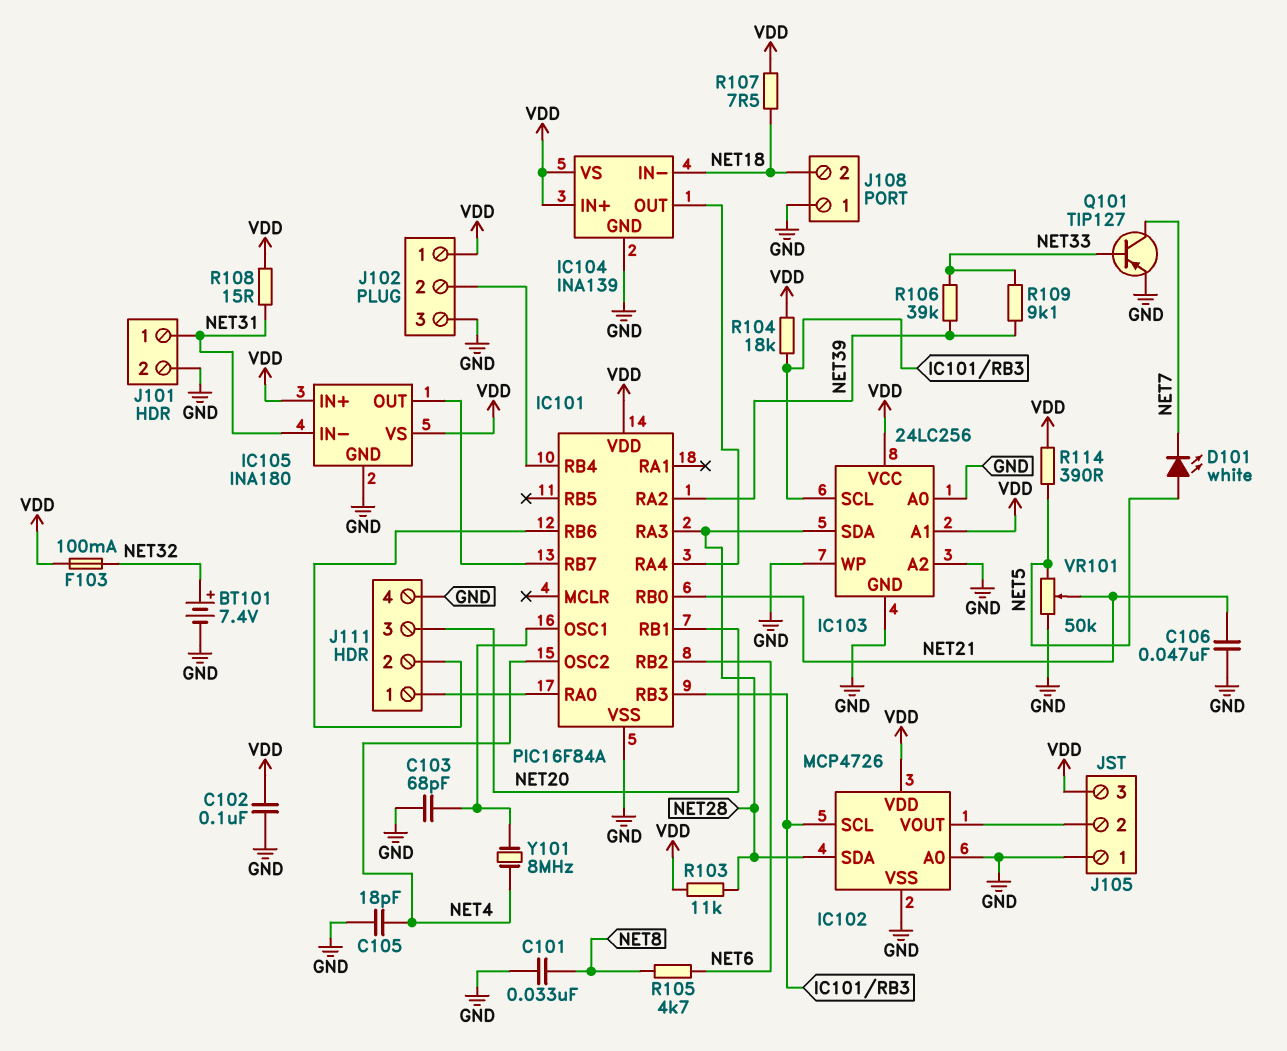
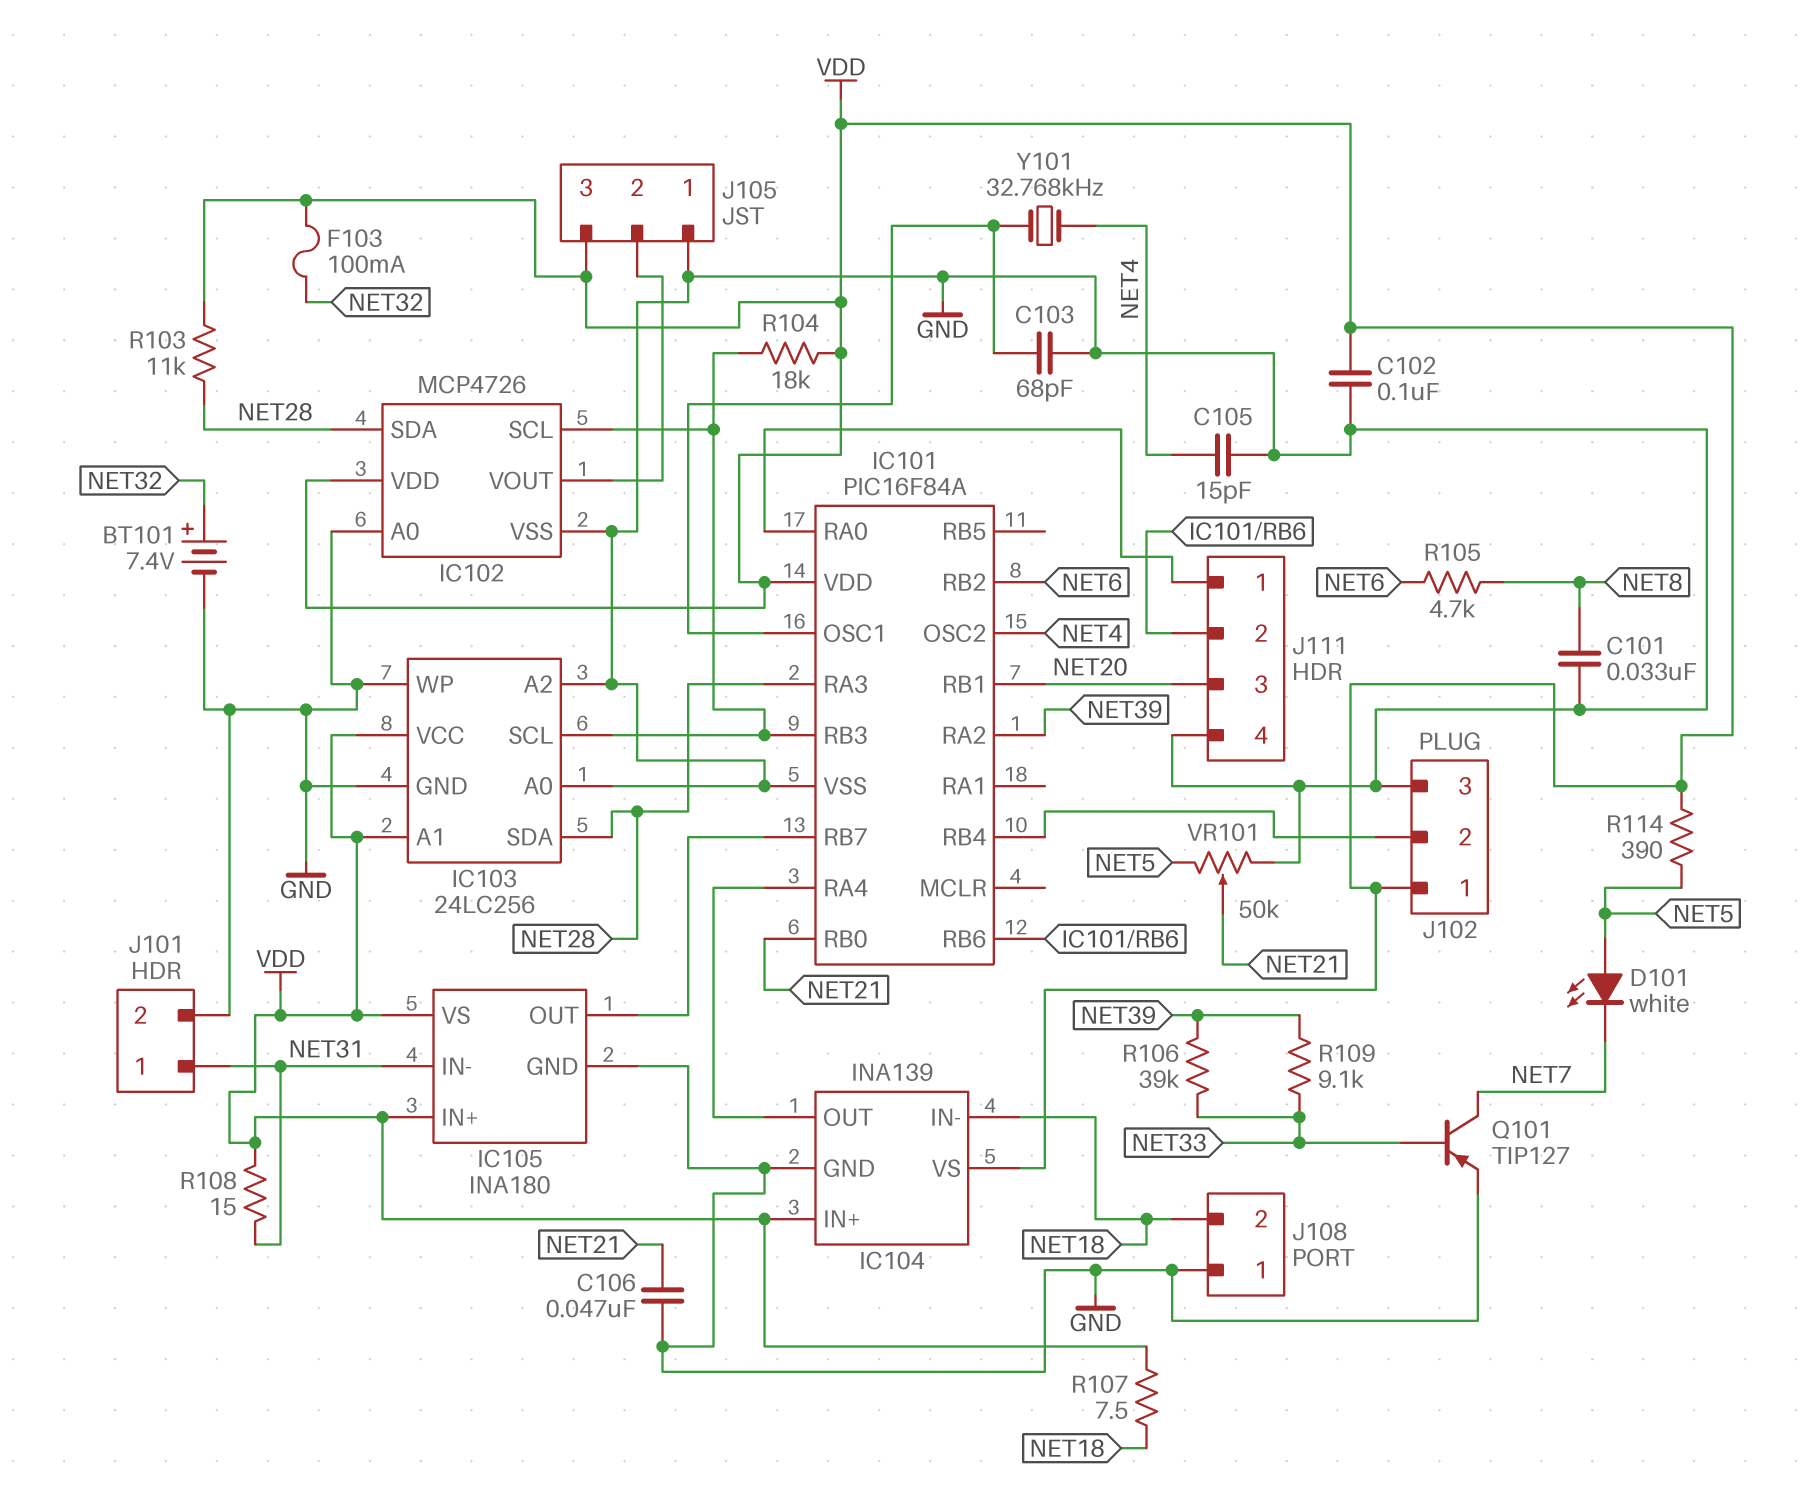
C105: 18pF (GND, NET4) -> 15pF (GND, NET4)
Y101: 8MHz (IC101/OSC1, NET4) -> 32.768kHz (IC101/OSC1, NET4)

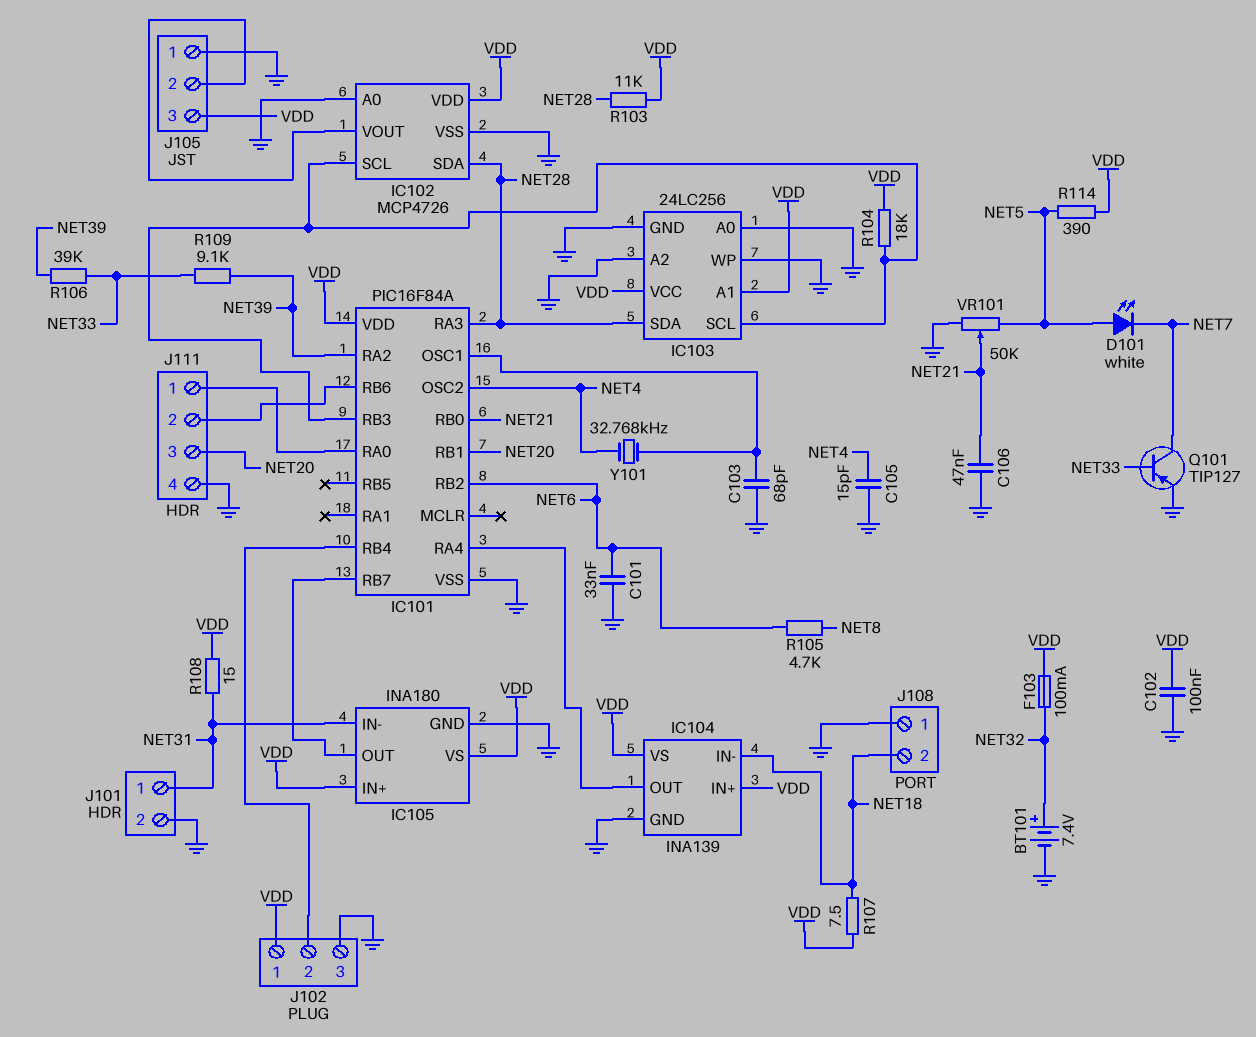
C101: 33nF (GND, NET8) -> 33nF (GND, NET6)

